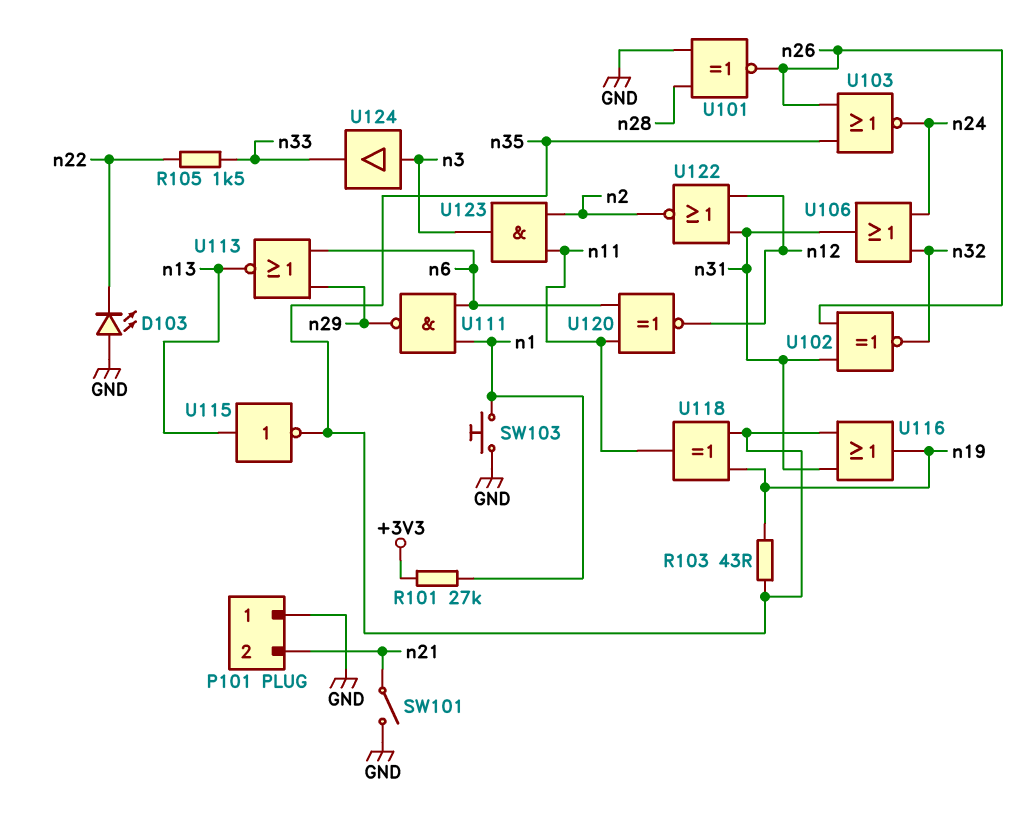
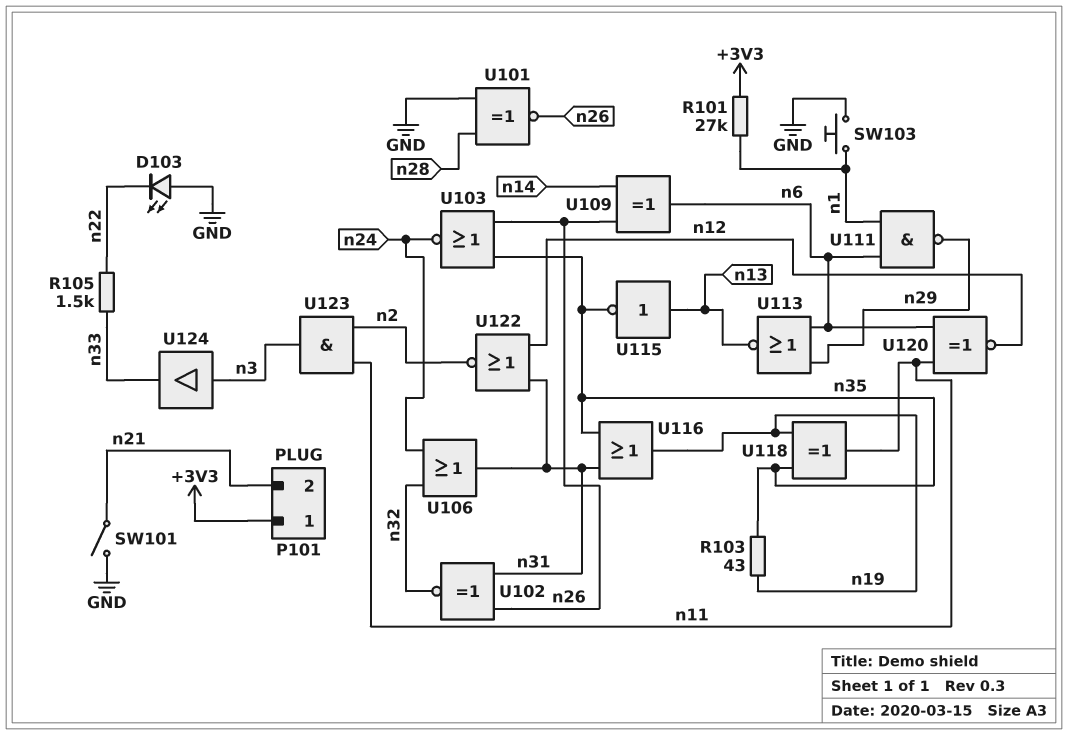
P101 pin 1: GND -> +3V3
U109: none -> XOR (in n14, in n26, out n6)

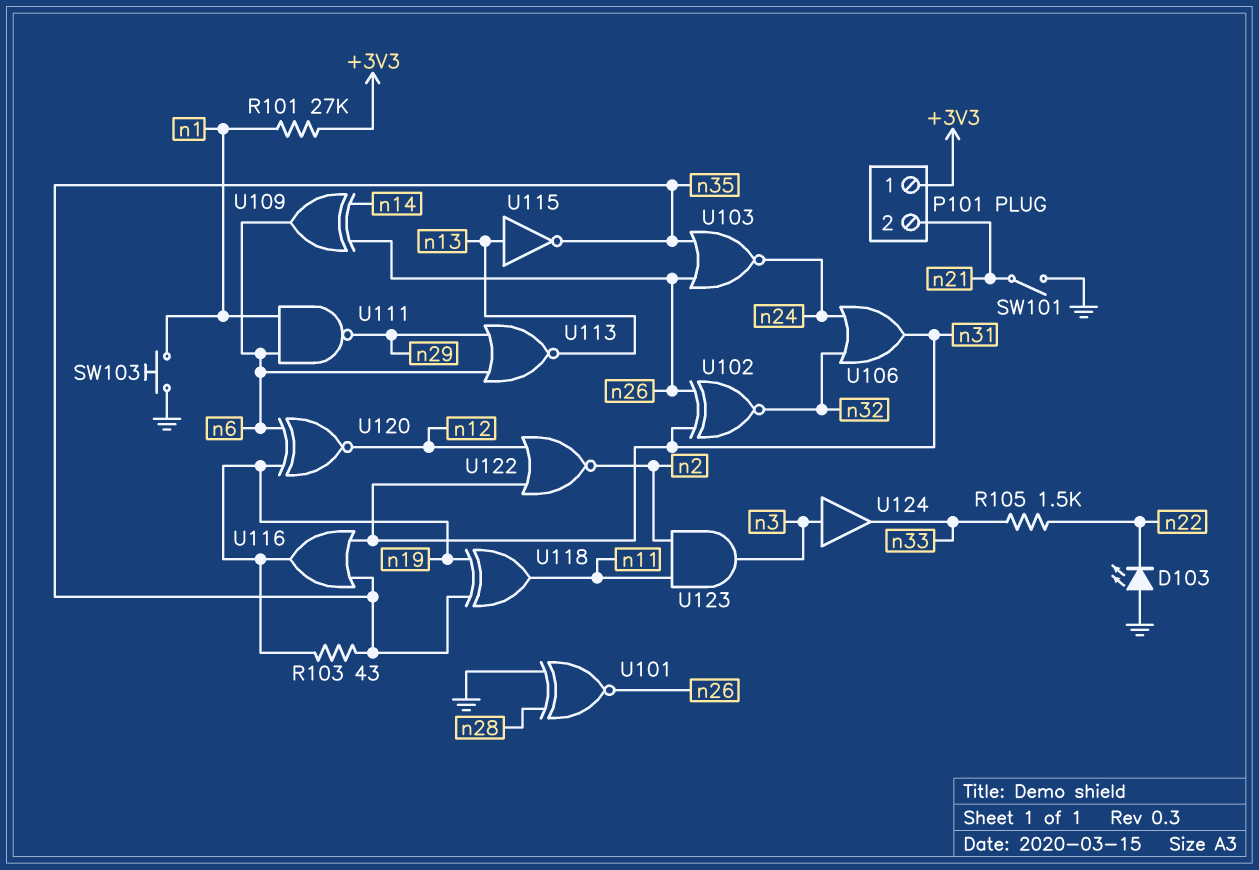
U120: XNOR (in n6, in n11, out n12) -> XNOR (in n6, in n19, out n12)

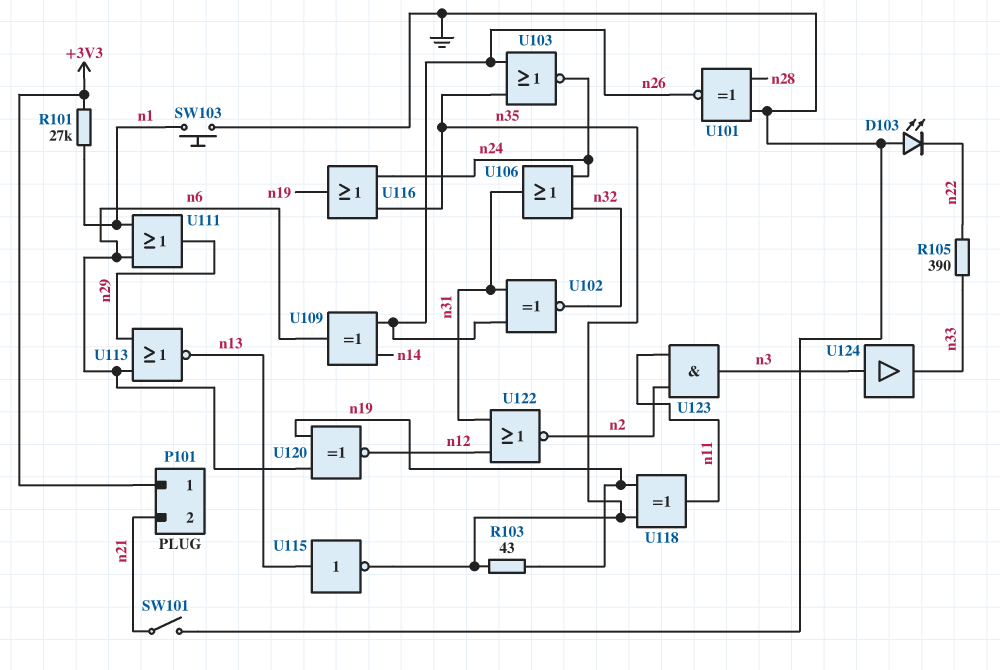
R105: 1.5k (n22, n33) -> 390 (n22, n33)
U111: NAND (in n1, in n6, out n29) -> OR (in n1, in n6, out n29)
U116: OR (in n31, in n35, out n19) -> OR (in n24, in n35, out n19)

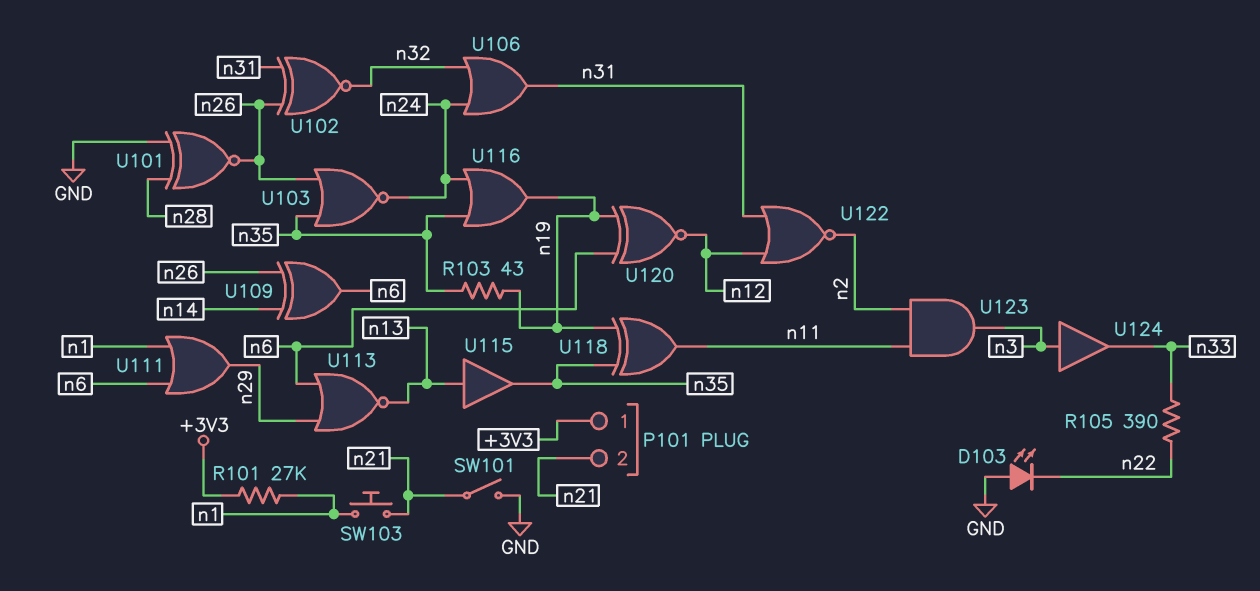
SW103: button (GND, n1) -> button (n1, n21)
U115: NOT (in n13, out n35) -> buffer (in n13, out n35)

